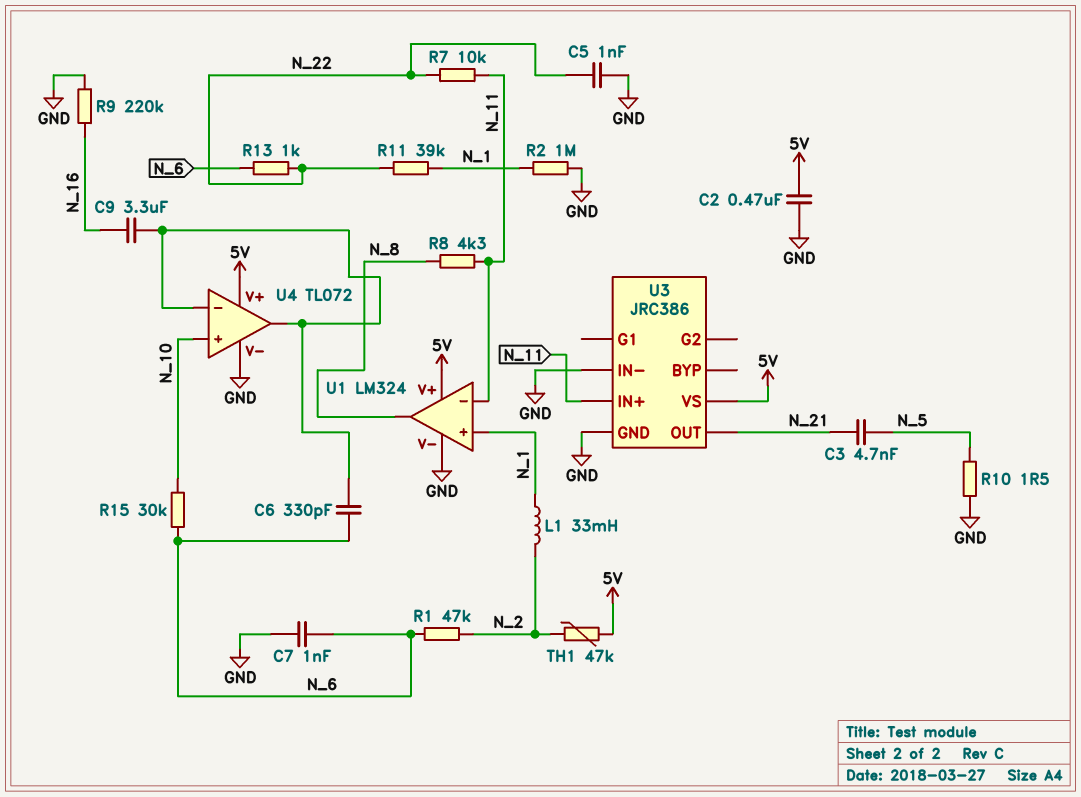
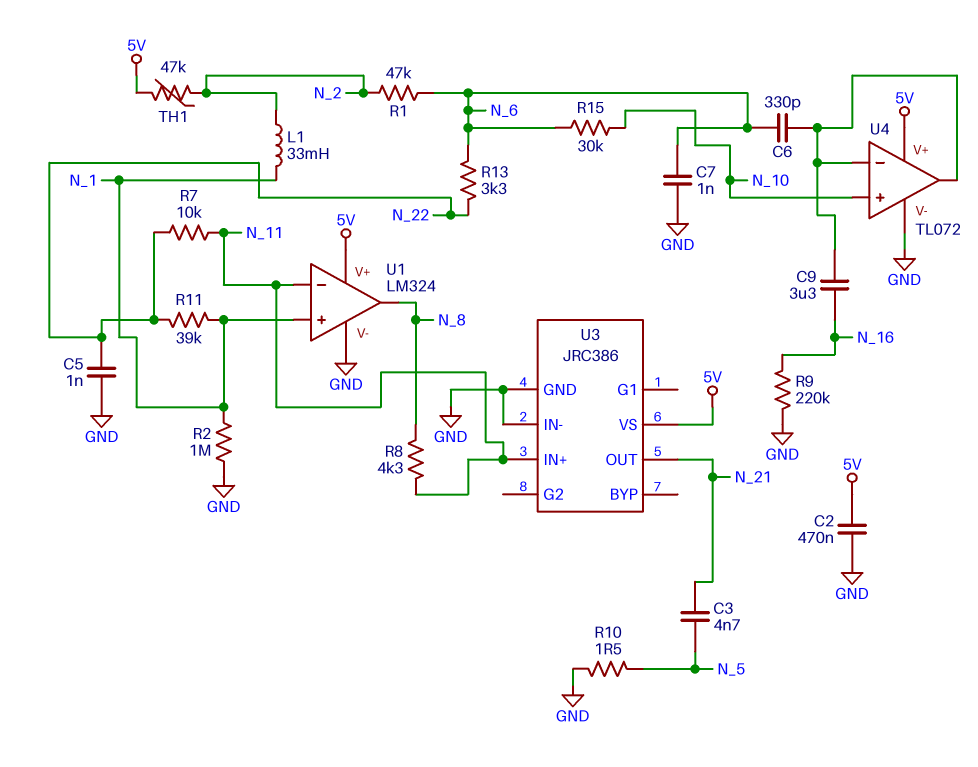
R13: 1k (N_6, N_22) -> 3.3k (N_6, N_22)

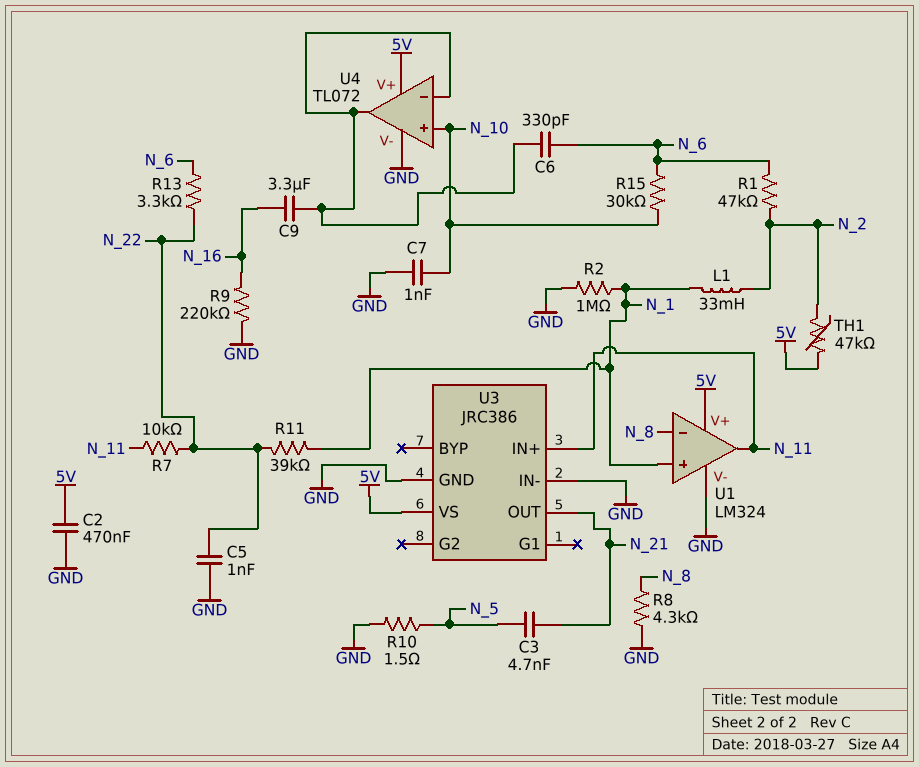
C7: 1nF (GND, N_6) -> 1nF (GND, N_10)
R8: 4.3k (N_8, N_11) -> 4.3k (GND, N_8)
U1 pin in-: N_11 -> N_8
U1 pin out: N_8 -> N_11

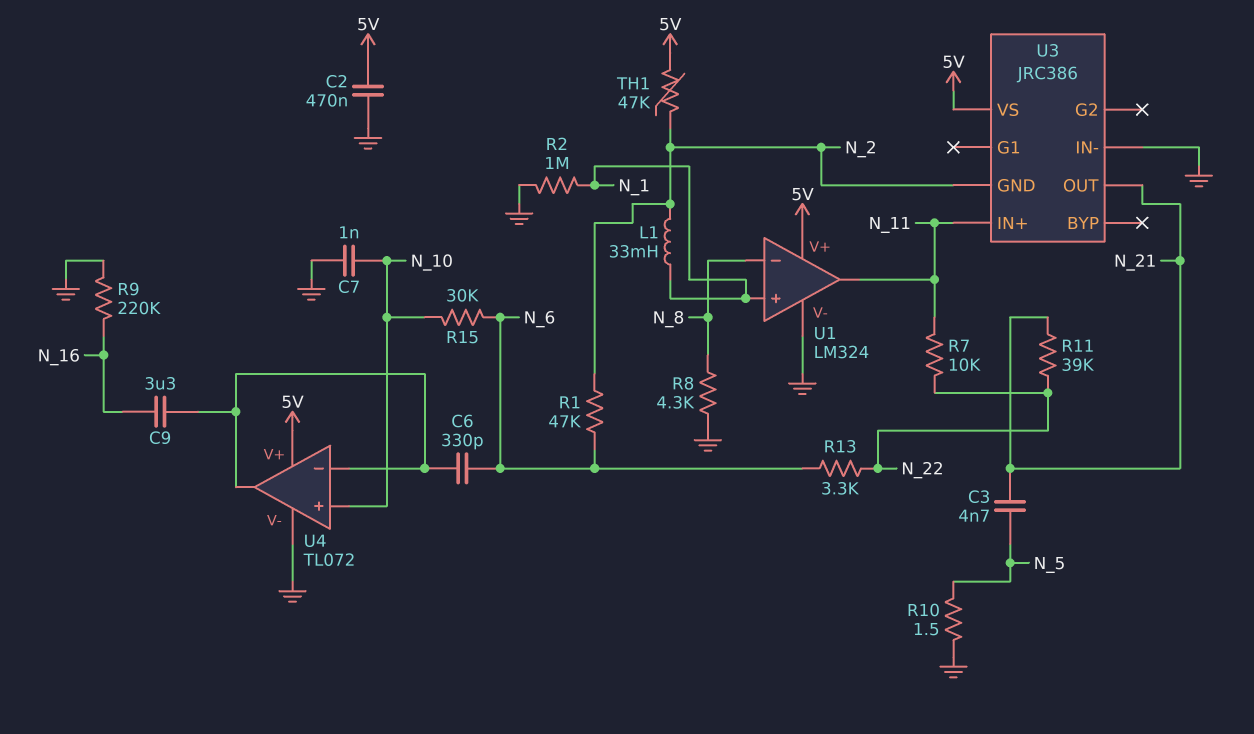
C5: 1nF (GND, N_22) -> none
R11: 39k (N_1, N_22) -> 39k (N_21, N_22)
U3 pin GND: GND -> N_2

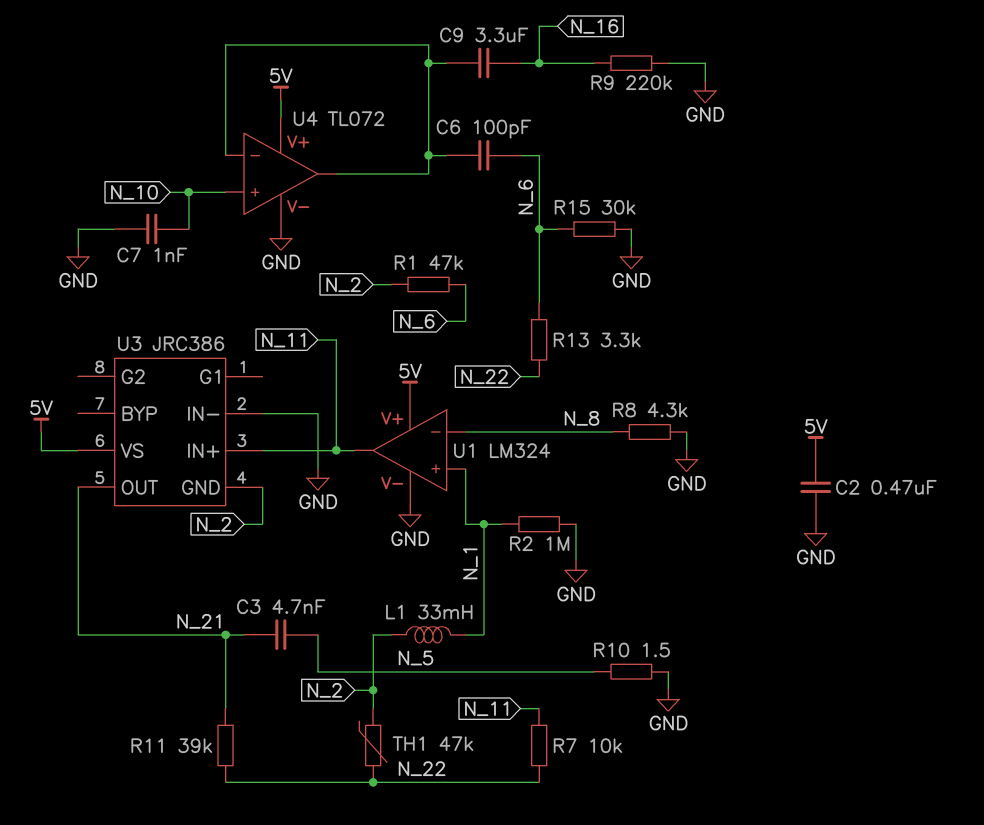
C6: 330pF (N_6, U4/in-) -> 100pF (N_6, U4/in-)
R15: 30k (N_6, N_10) -> 30k (GND, N_6)
TH1: 47k (5V, N_2) -> 47k (N_2, N_22)

